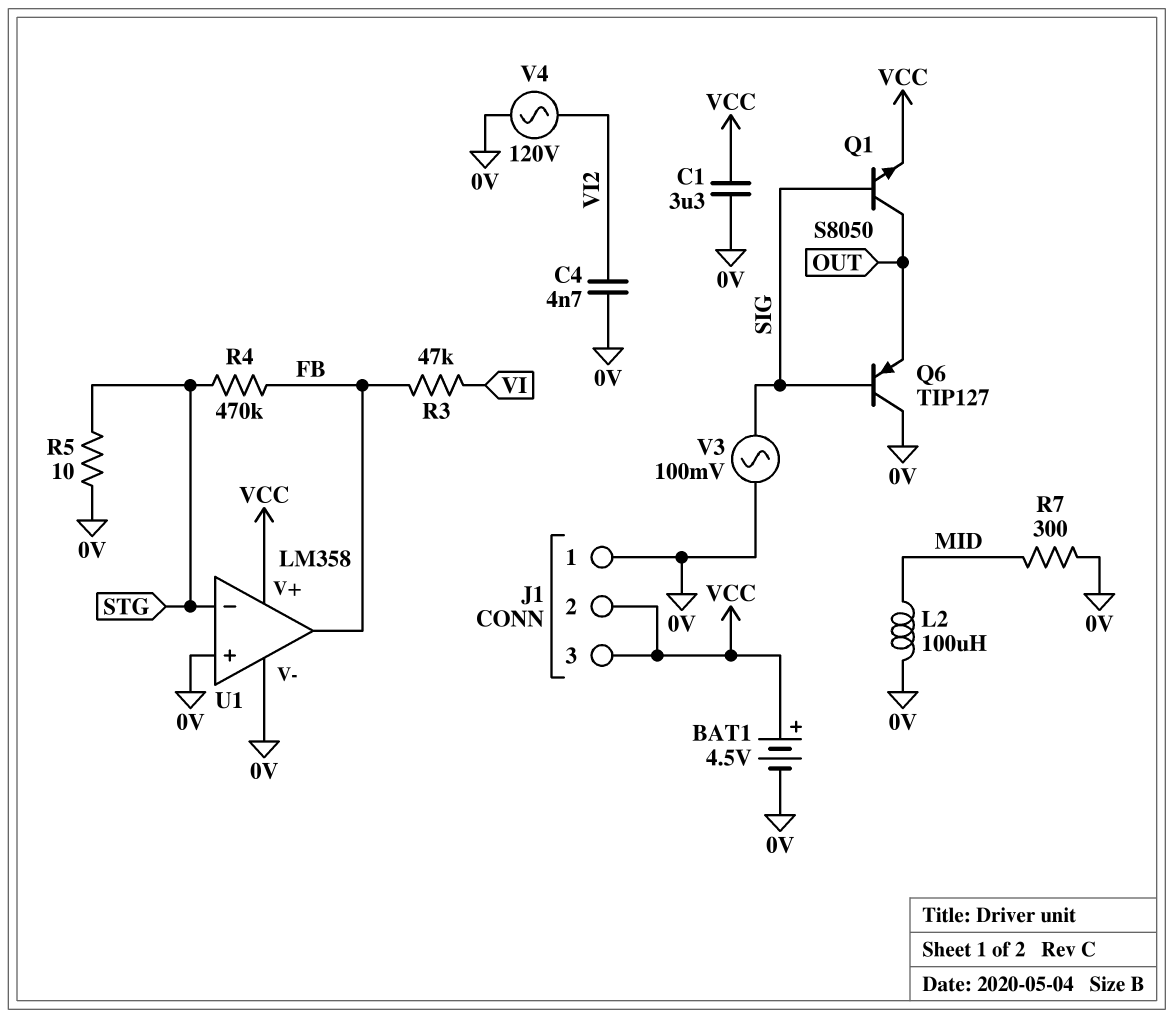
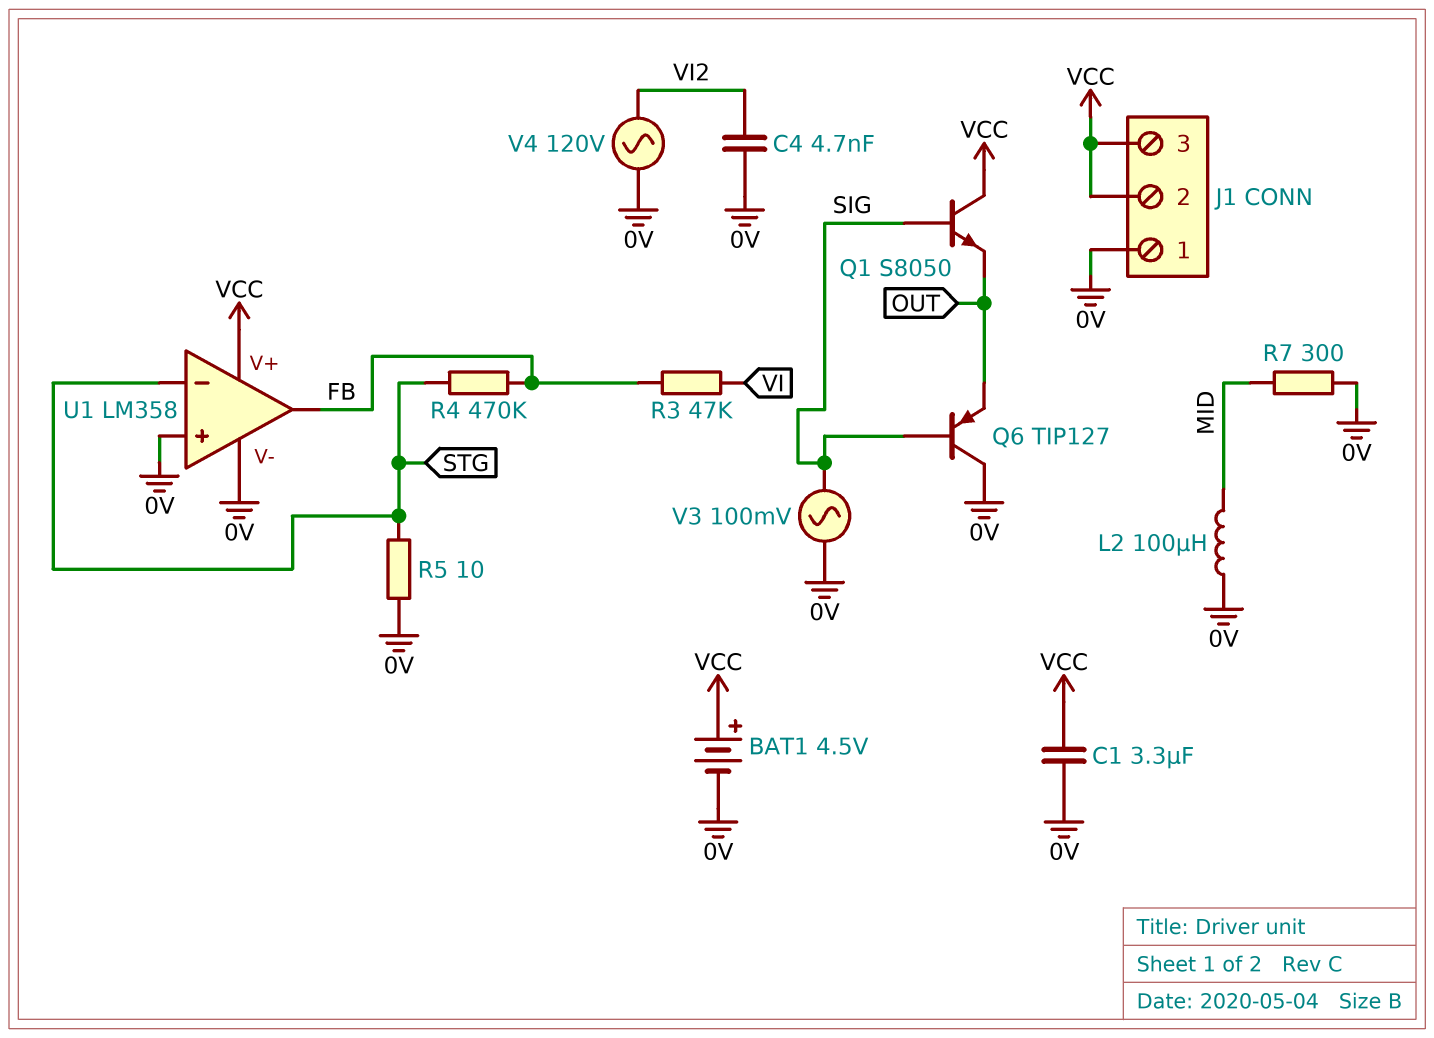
Q1: NPN S8050 (B SIG, C OUT, E VCC) -> NPN S8050 (B SIG, C VCC, E OUT)

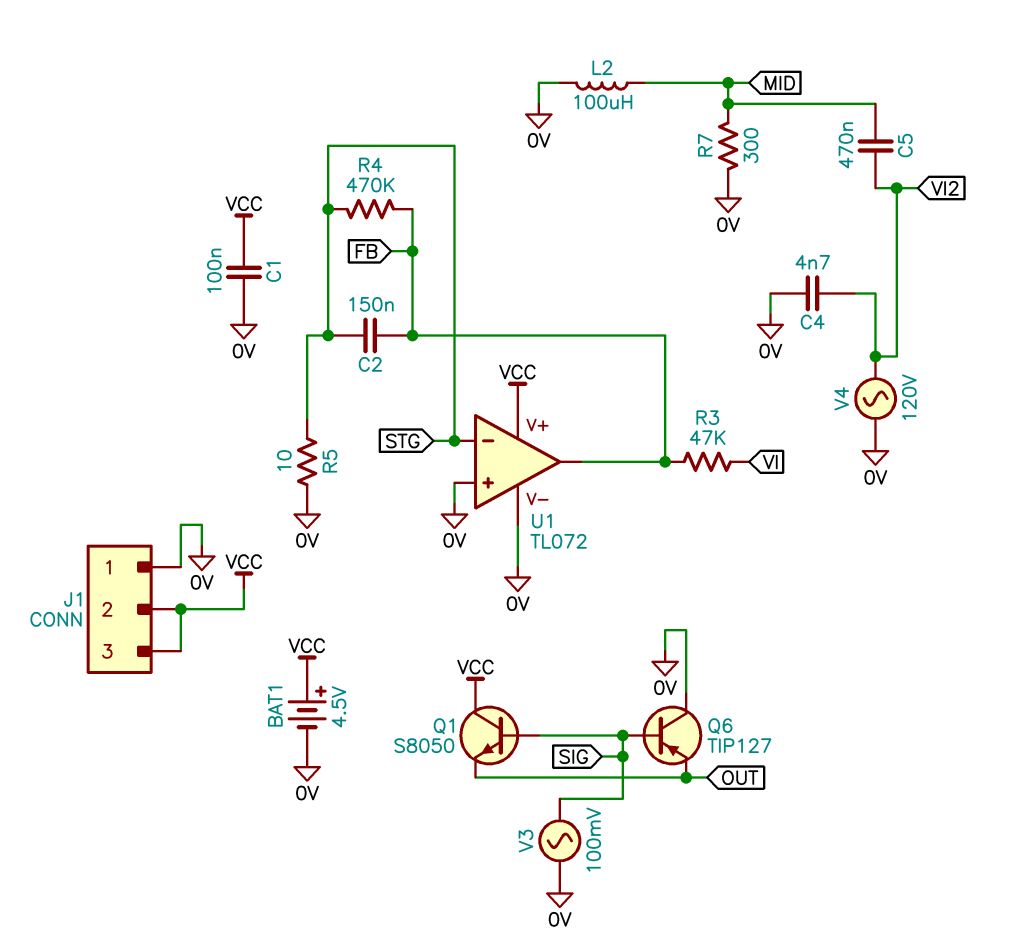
C1: 3.3uF (0V, VCC) -> 100nF (0V, VCC)
C2: none -> 150nF (FB, STG)
C5: none -> 470nF (MID, VI2)
U1: LM358 -> TL072

